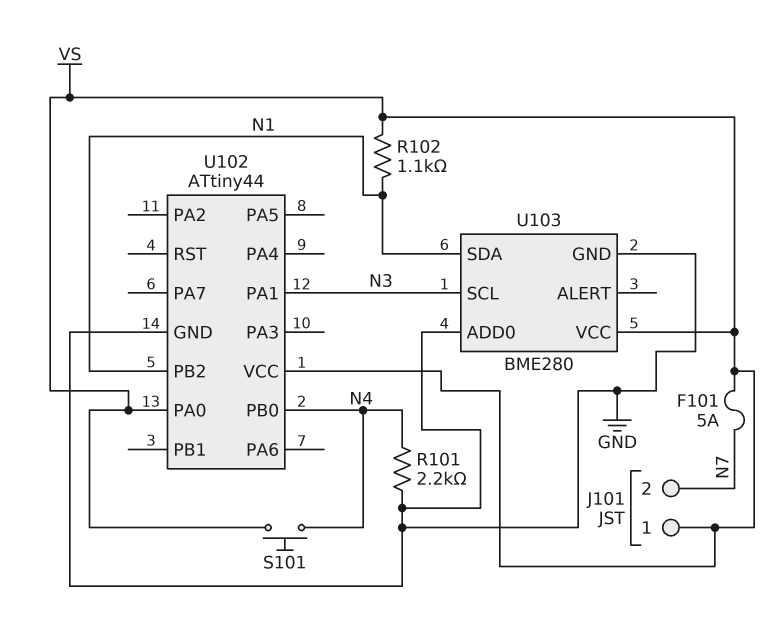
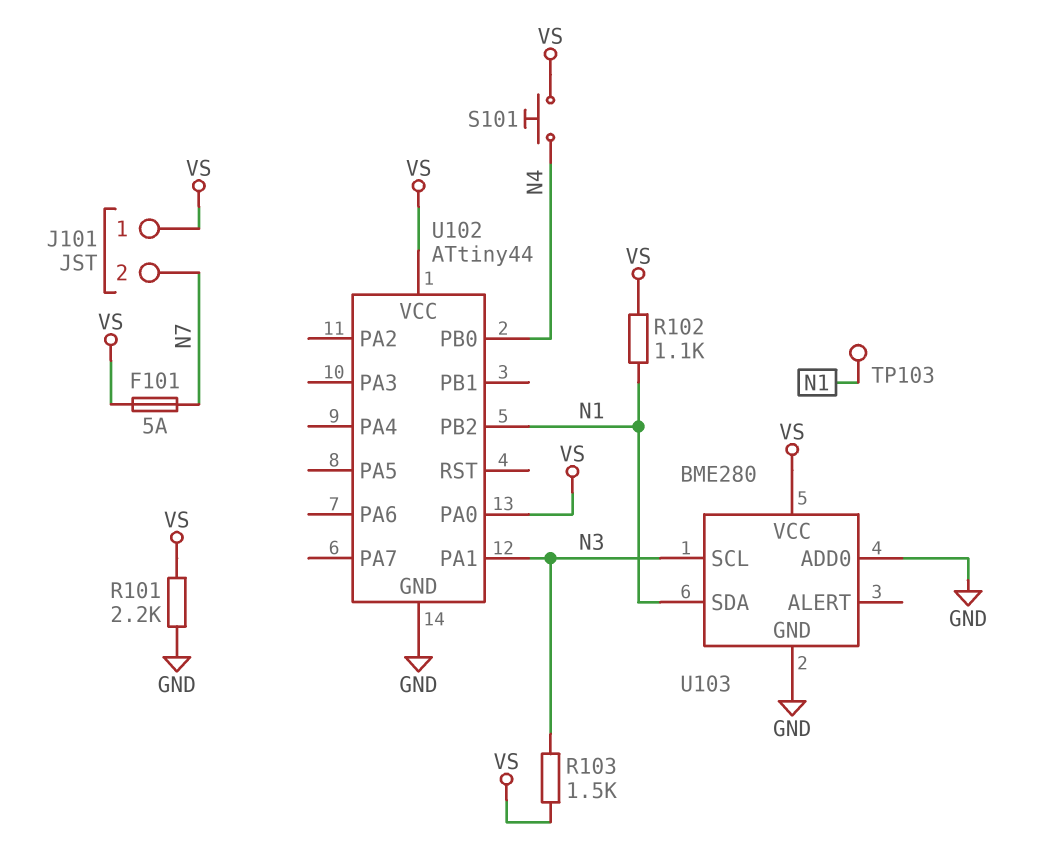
R101: 2.2k (GND, N4) -> 2.2k (GND, VS)
R103: none -> 1.5k (N3, VS)
TP103: none -> test point (N1)

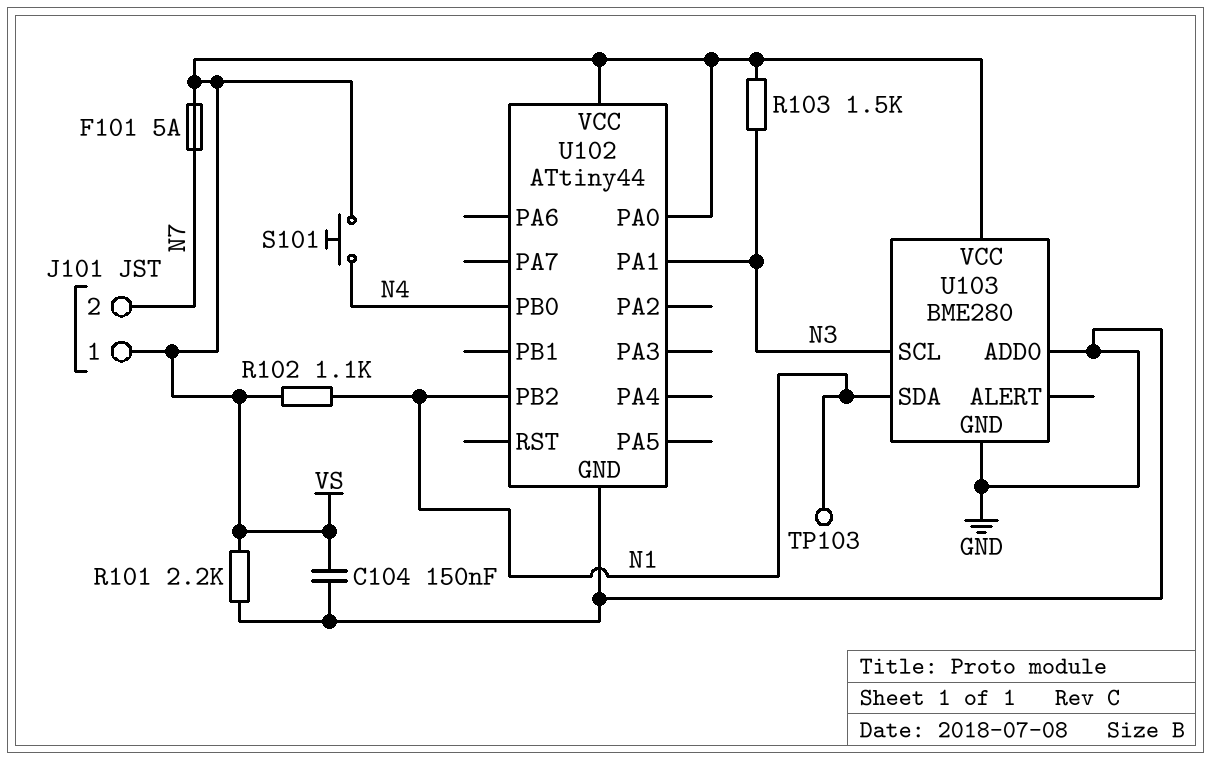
C104: none -> 150nF (GND, VS)

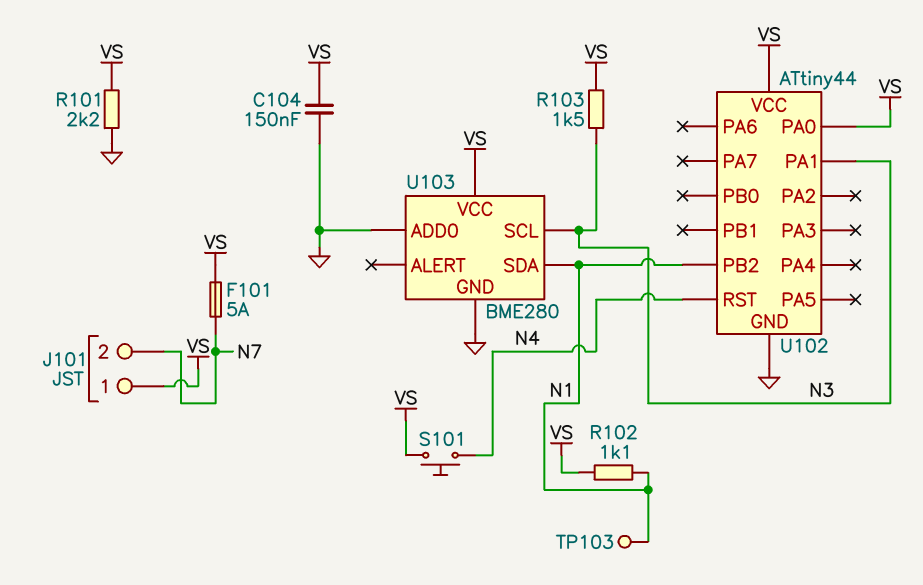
U102 pin PB0: N4 -> none
U102 pin RST: none -> N4

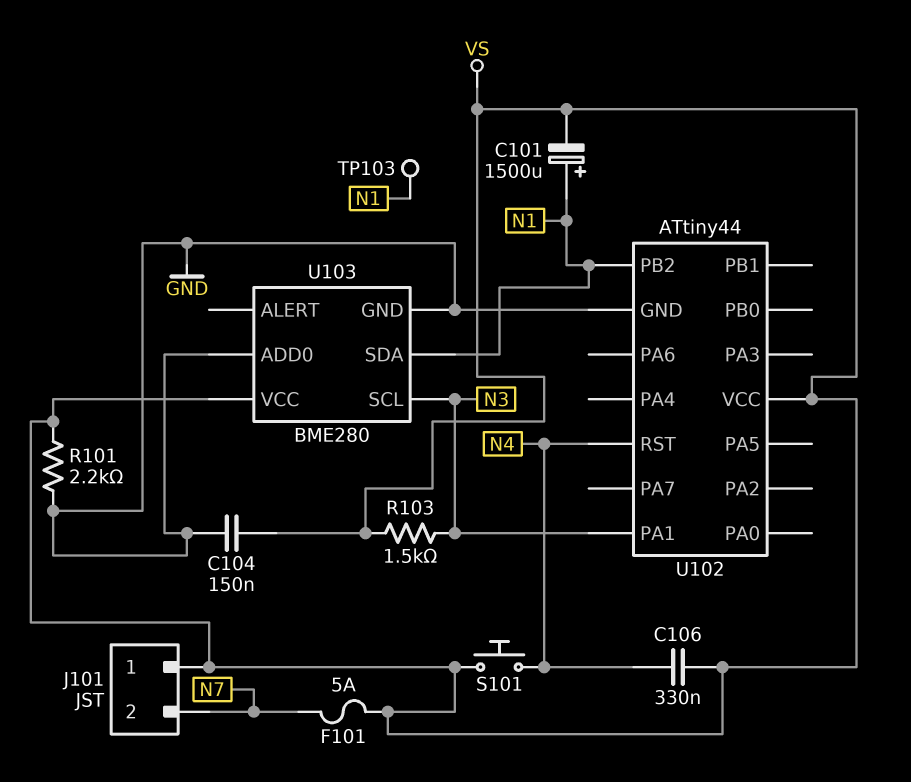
C101: none -> 1500uF (plus N1, minus VS)
C106: none -> 330nF (N4, VS)
R102: 1.1k (N1, VS) -> none
U102 pin PA0: VS -> none

